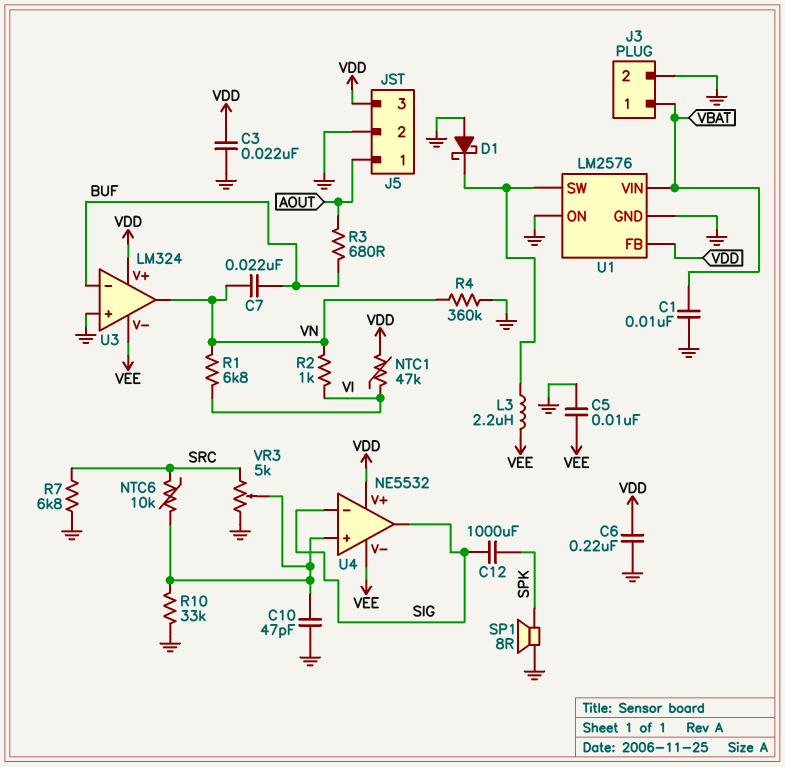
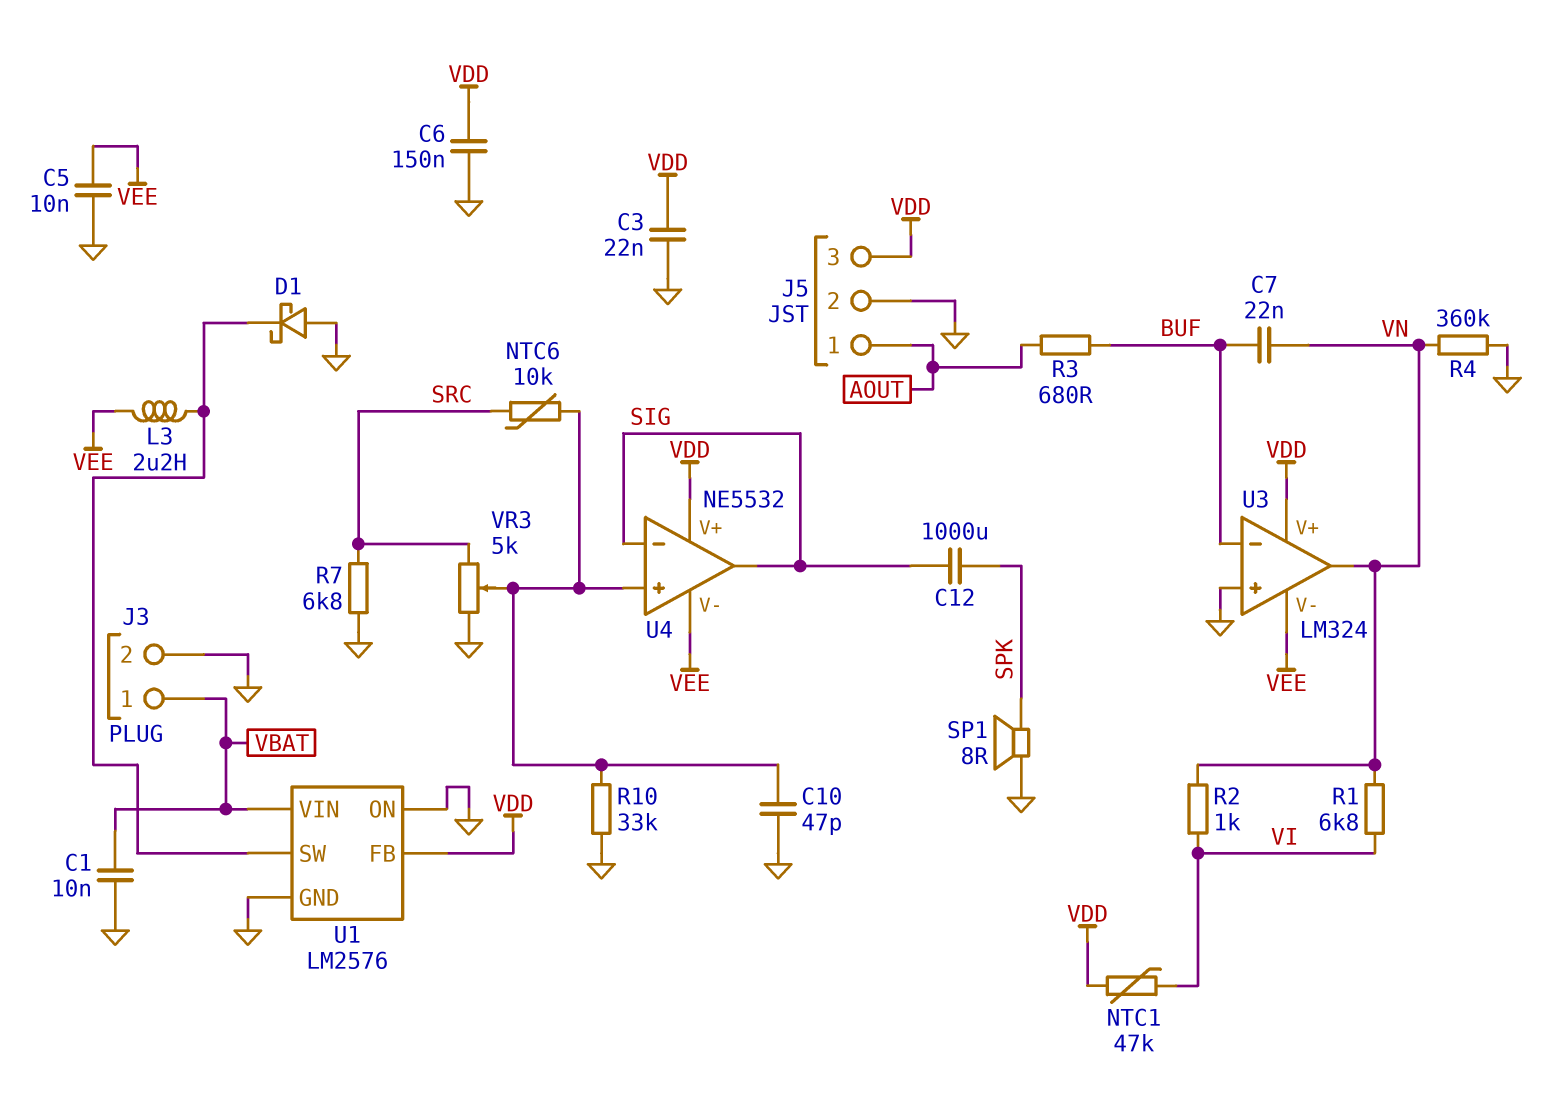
C6: 220nF (GND, VDD) -> 150nF (GND, VDD)

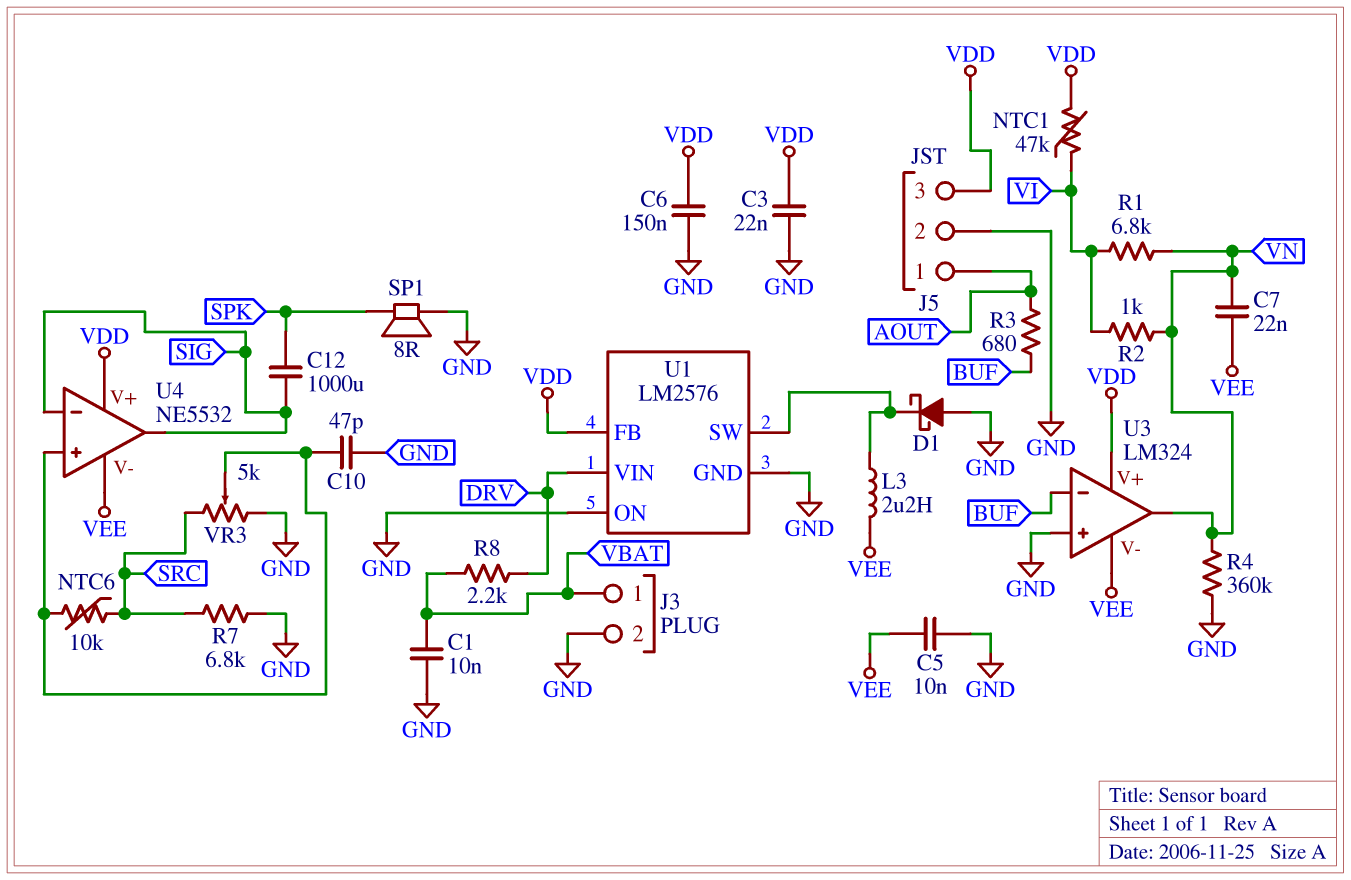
C7: 22nF (BUF, VN) -> 22nF (VEE, VN)
R8: none -> 2.2k (DRV, VBAT)
R10: 33k (GND, U4/in+) -> none
U1 pin VIN: VBAT -> DRV

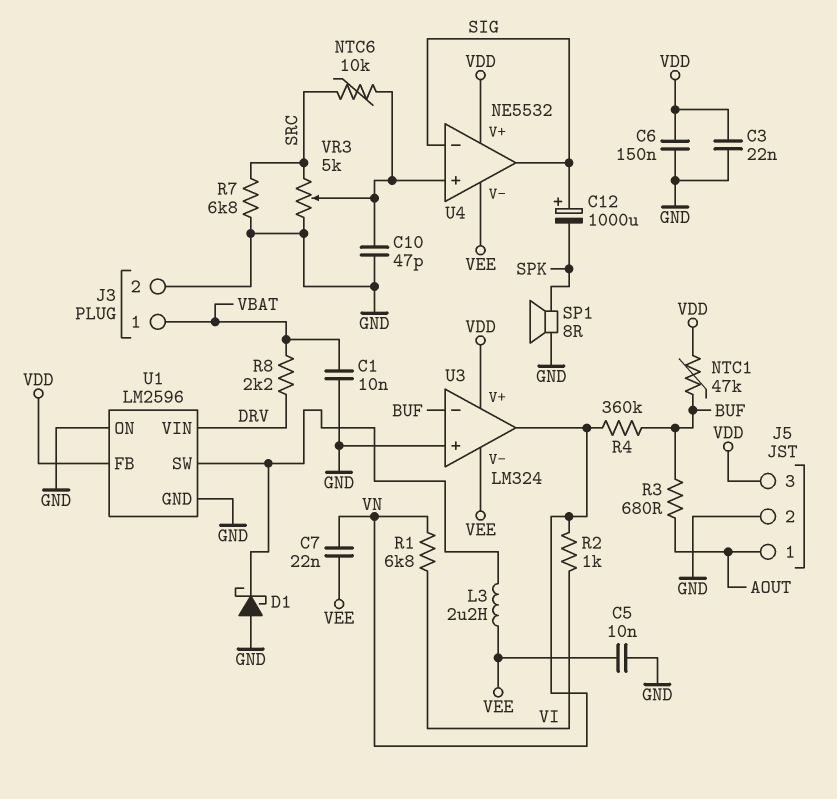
C12: 1000uF (SIG, SPK) -> 1000uF (plus SIG, minus SPK)
NTC1: 47k (VDD, VI) -> 47k (BUF, VDD)
R4: 360k (GND, VN) -> 360k (BUF, VN)
U1: LM2576 -> LM2596

